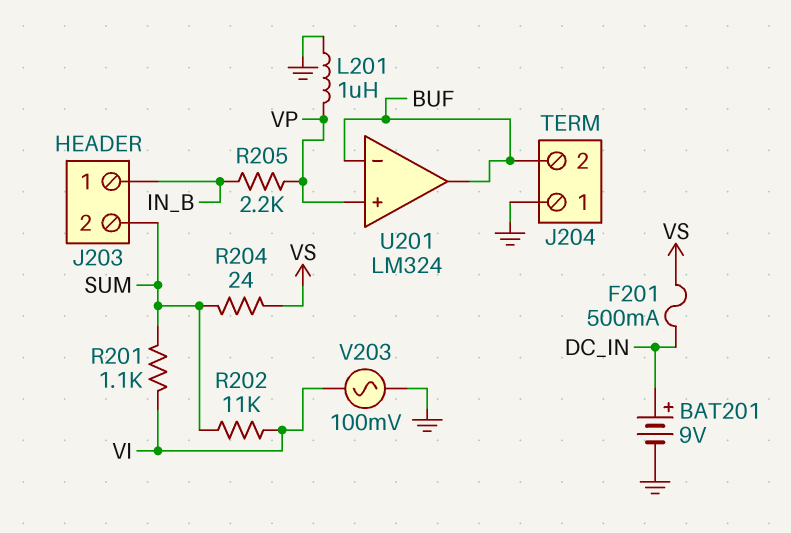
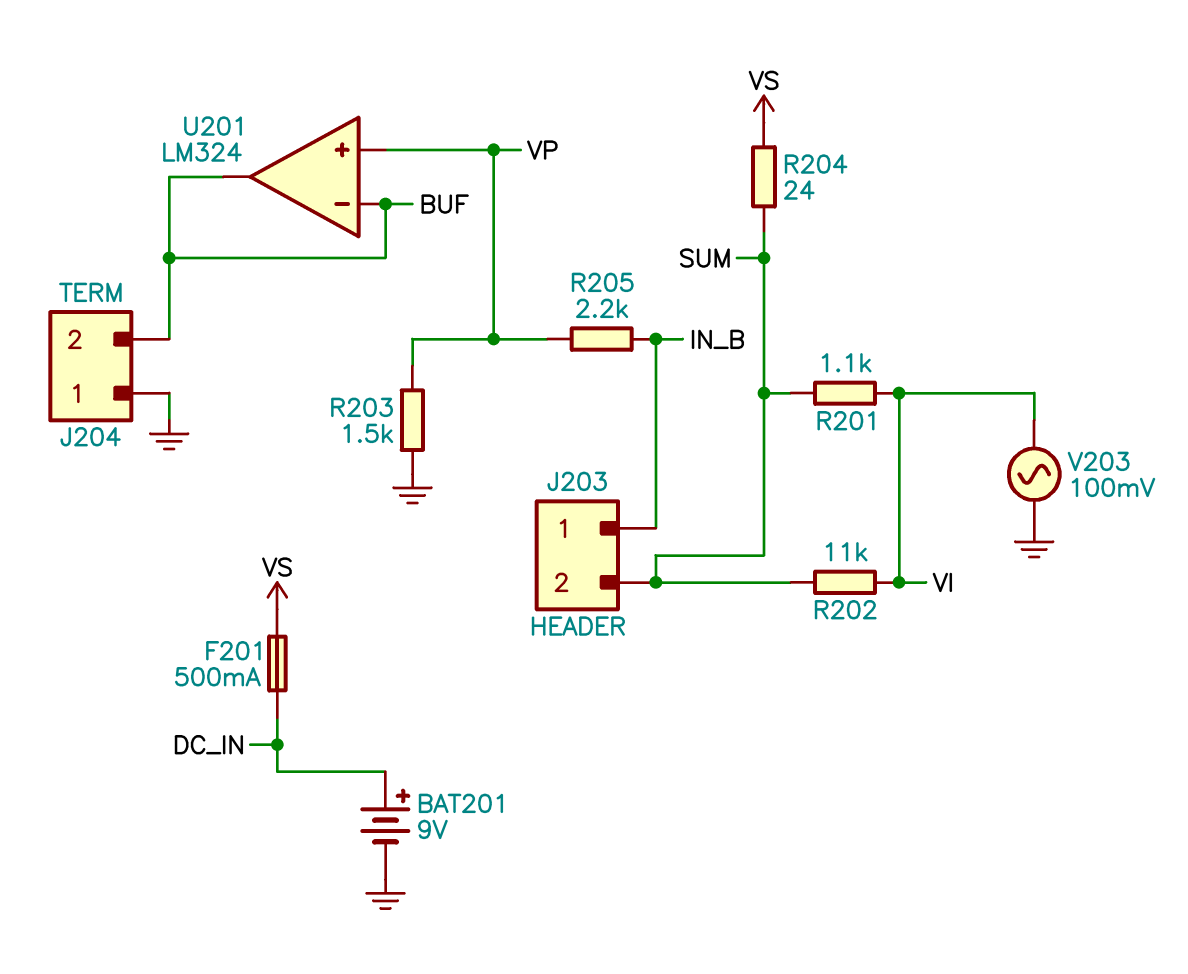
L201: 1uH (GND, VP) -> none
R203: none -> 1.5k (GND, VP)

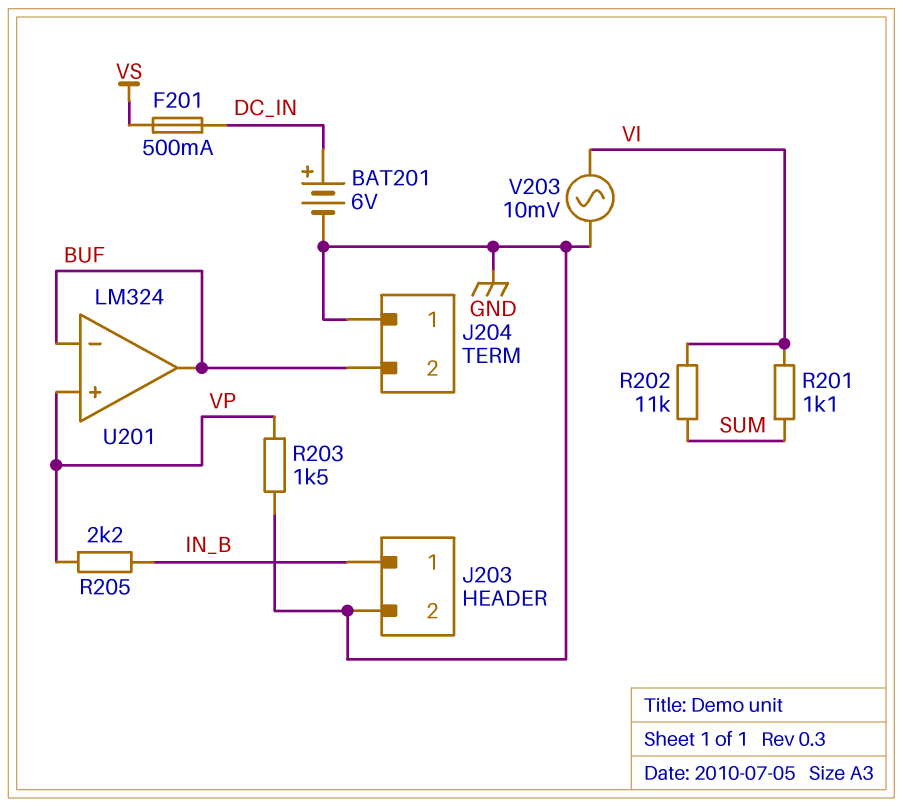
BAT201: 9V (plus DC_IN, minus GND) -> 6V (plus DC_IN, minus GND)
J203 pin 2: SUM -> GND
R204: 24 (SUM, VS) -> none
V203: AC 100mV (GND, VI) -> AC 10mV (GND, VI)

